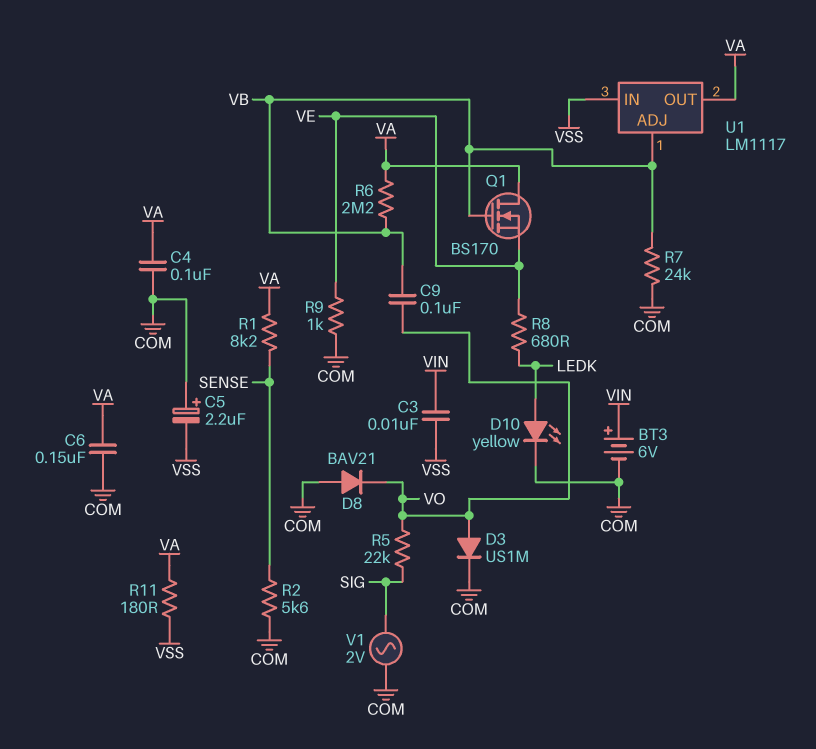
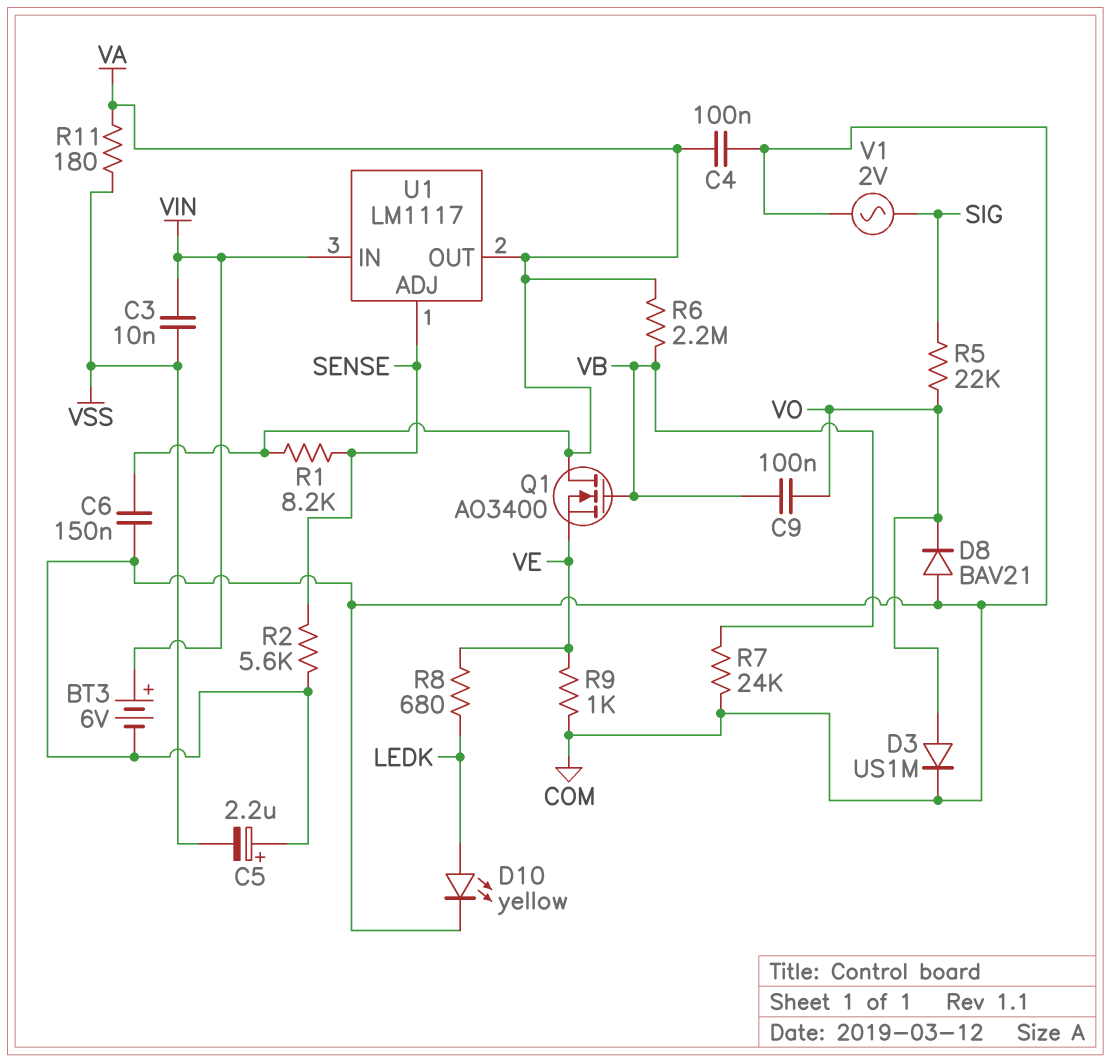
Q1: NMOS BS170 (G VB, D VA, S VE) -> NMOS AO3400 (G VB, D VA, S VE)
U1 pin ADJ: VB -> SENSE
U1 pin IN: VSS -> VIN

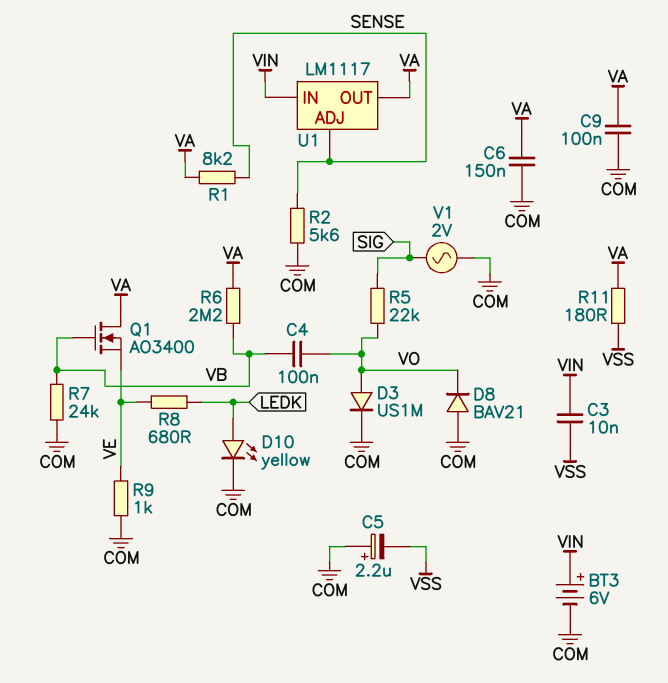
C4: 100nF (COM, VA) -> 100nF (VB, VO)
C9: 100nF (VB, VO) -> 100nF (COM, VA)

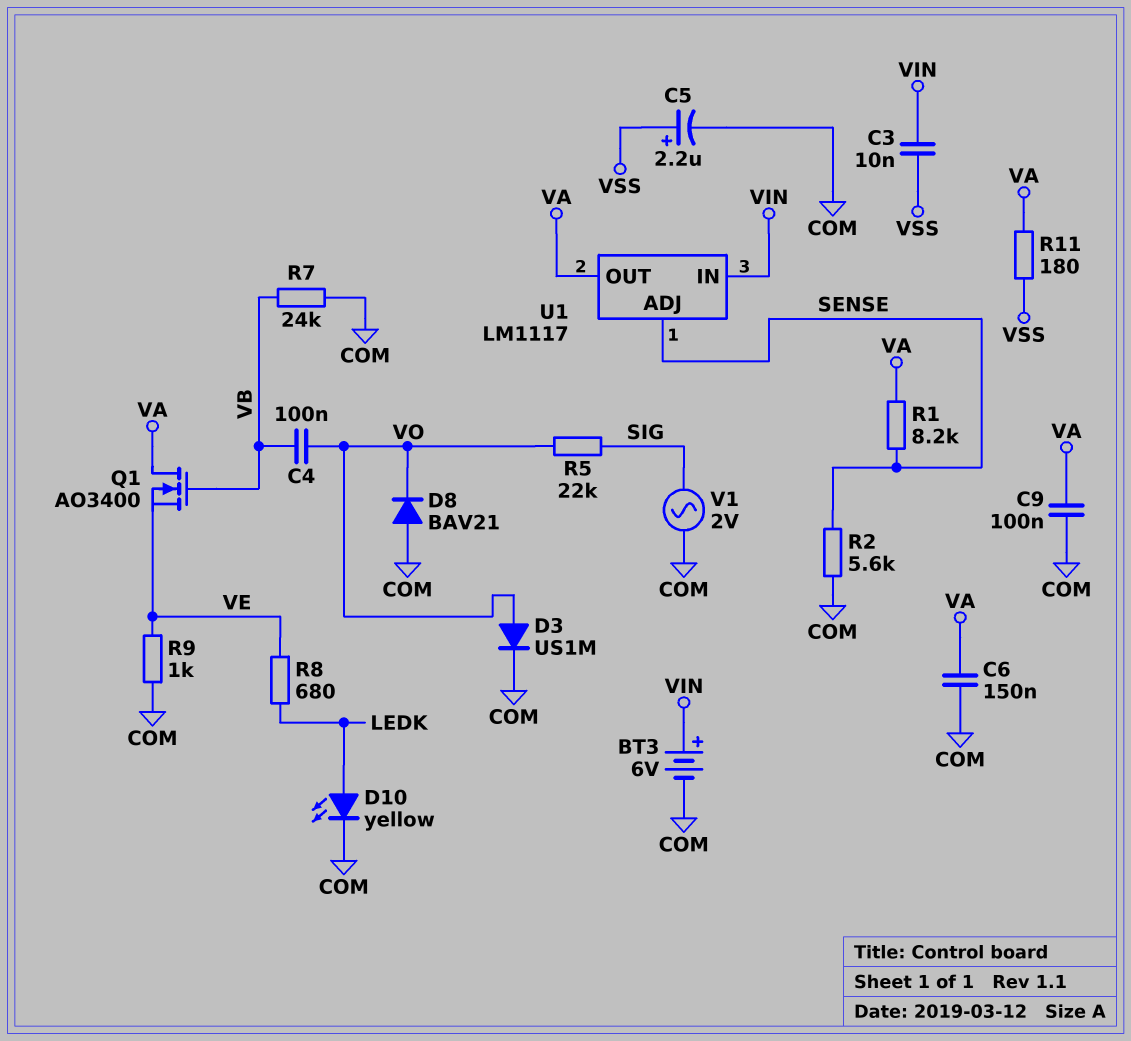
C5: 2.2uF (plus COM, minus VSS) -> 2.2uF (plus VSS, minus COM)
R6: 2.2M (VA, VB) -> none

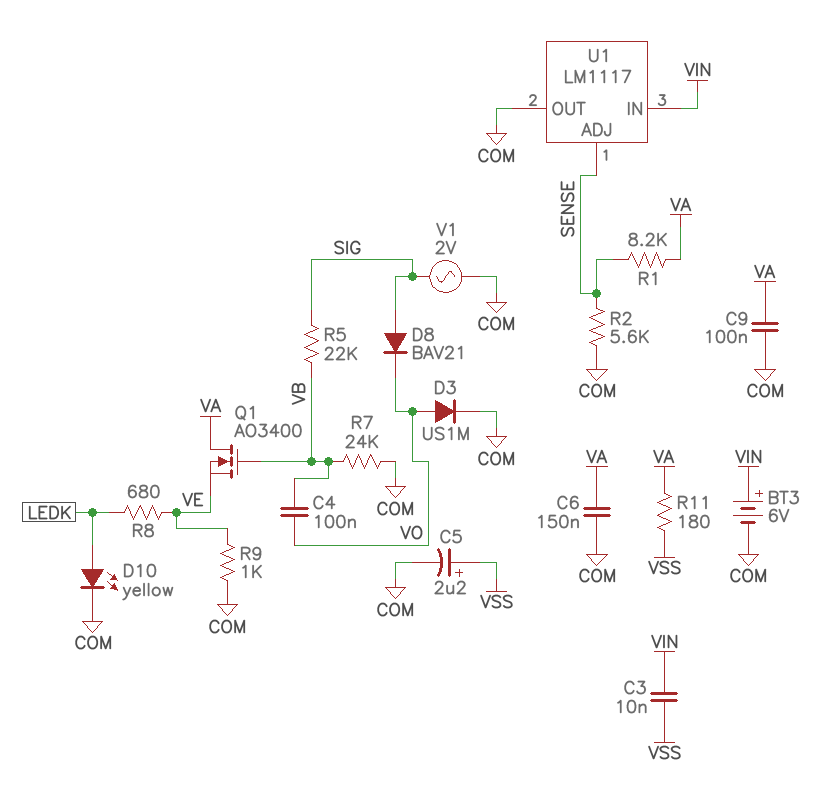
D8: diode BAV21 (A COM, K VO) -> diode BAV21 (A SIG, K VO)
R5: 22k (SIG, VO) -> 22k (SIG, VB)
U1 pin OUT: VA -> COM

